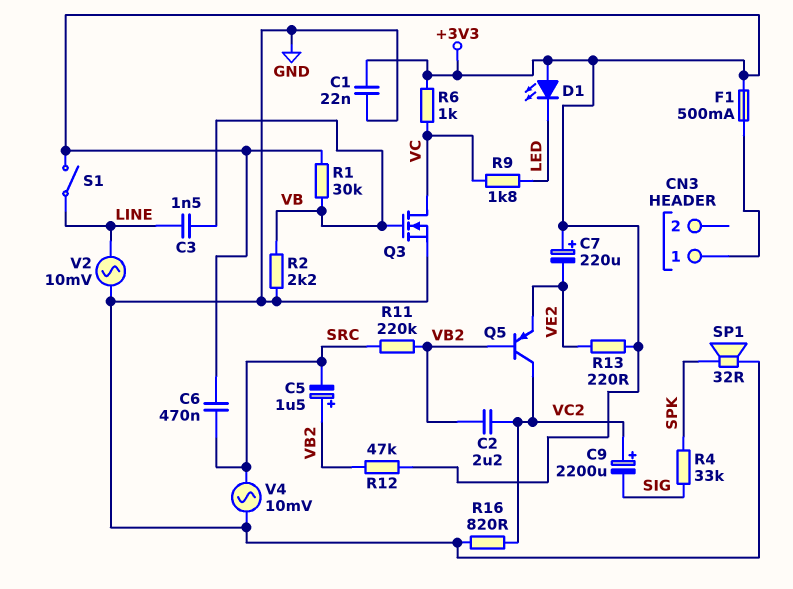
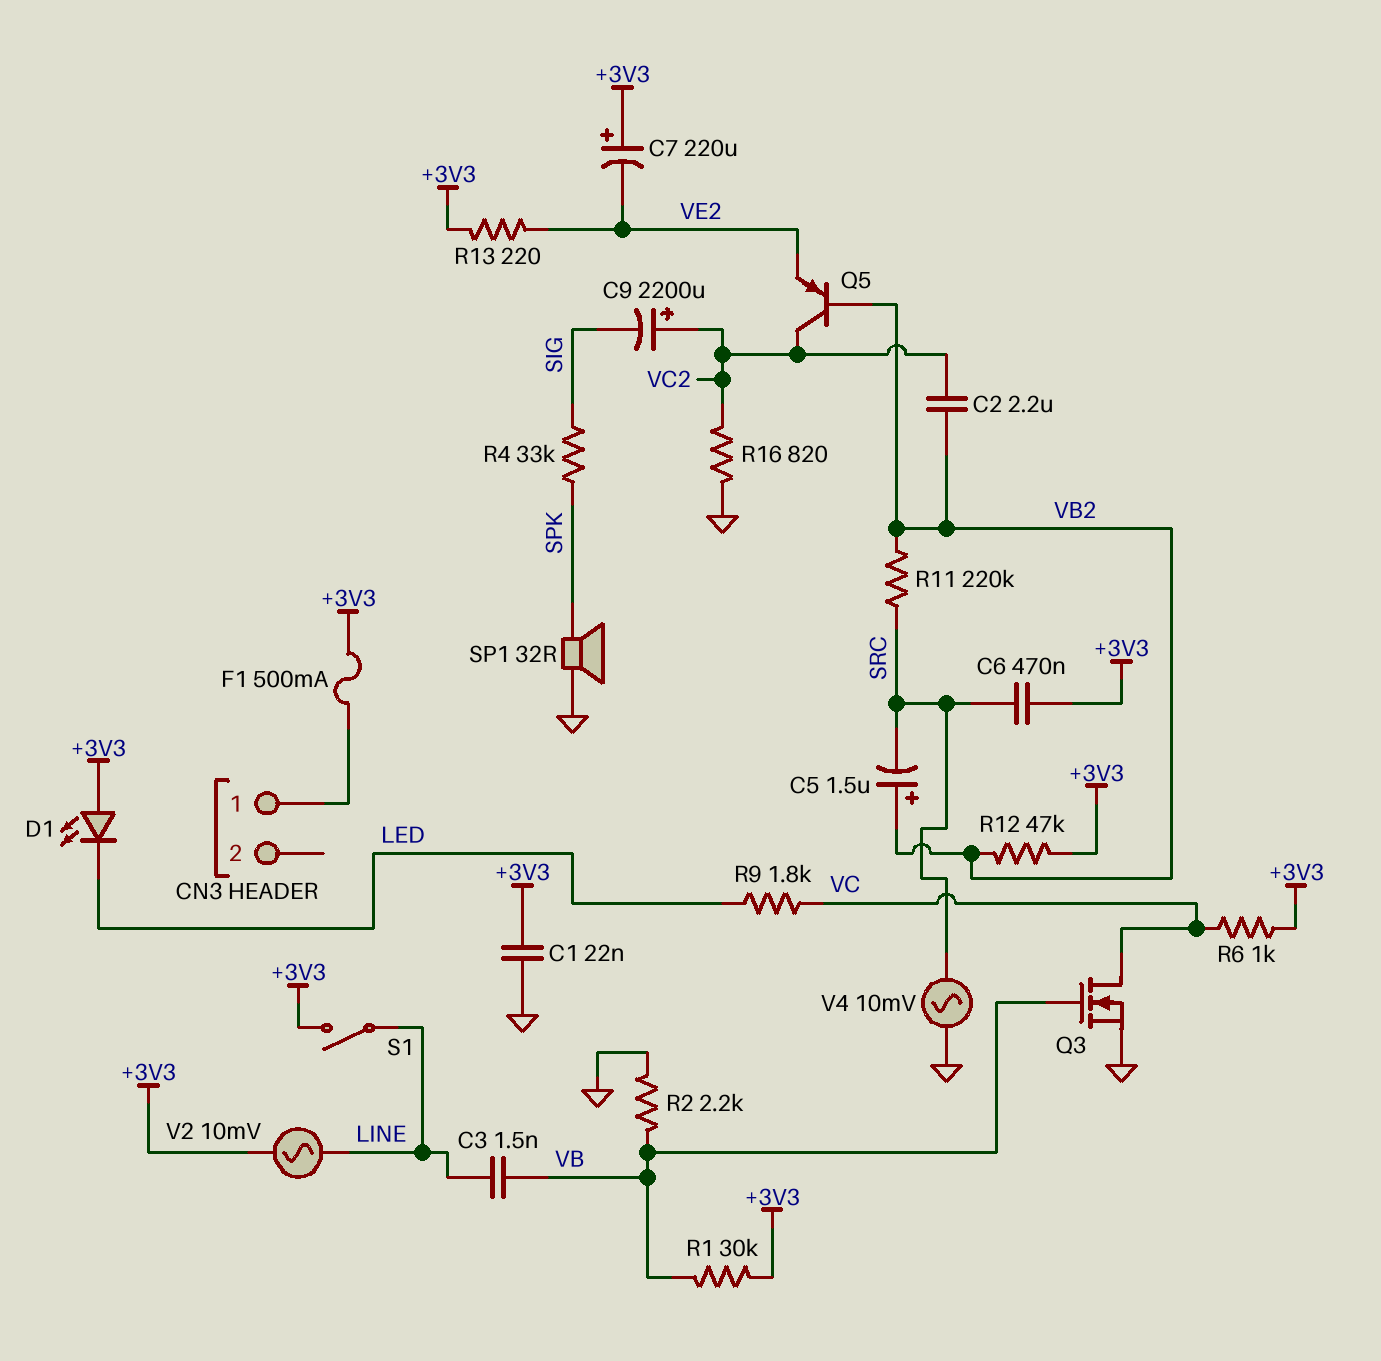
V2: AC 10mV (GND, LINE) -> AC 10mV (+3V3, LINE)

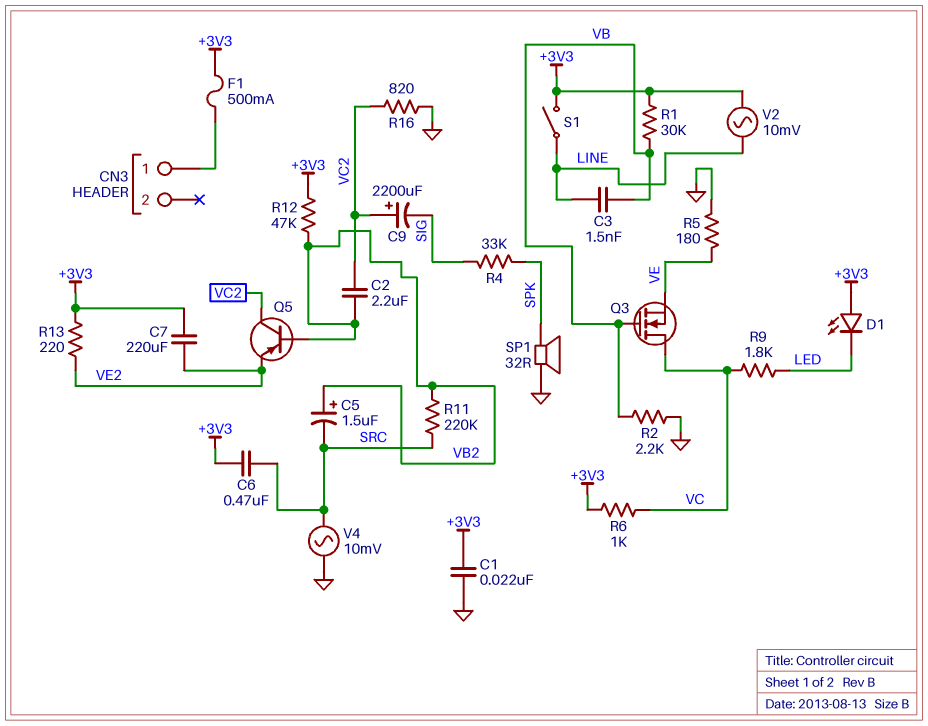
C7: 220uF (plus +3V3, minus VE2) -> 220uF (+3V3, VE2)
Q3: NMOS (G VB, D VC, S GND) -> NMOS (G VB, D VC, S VE)
R5: none -> 180 (GND, VE)

